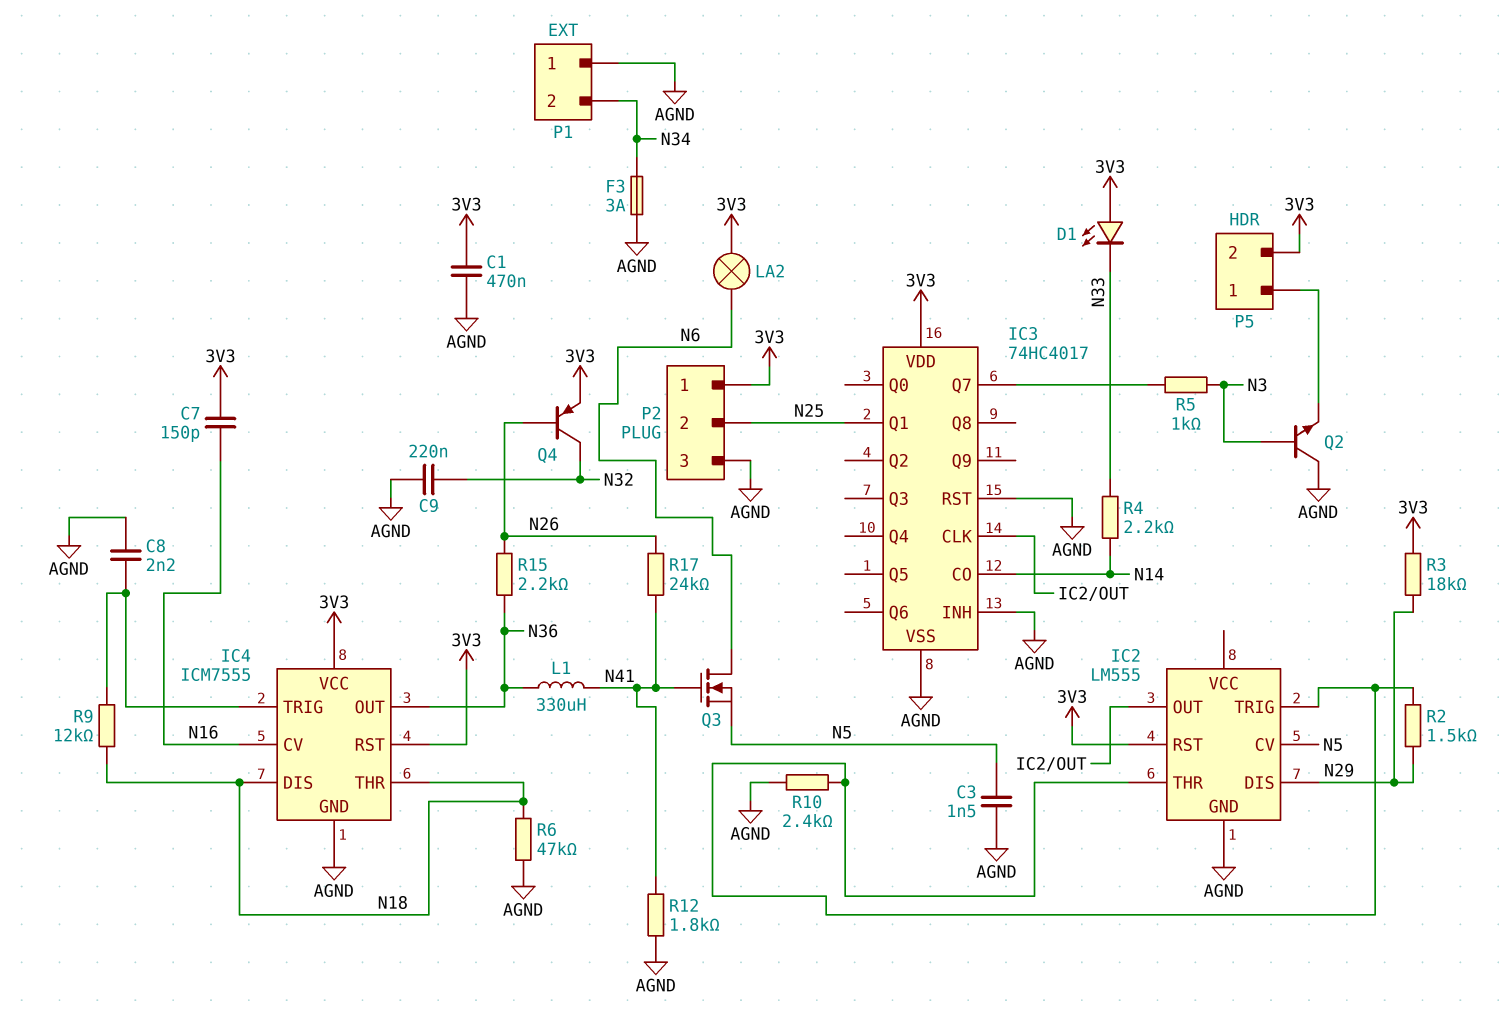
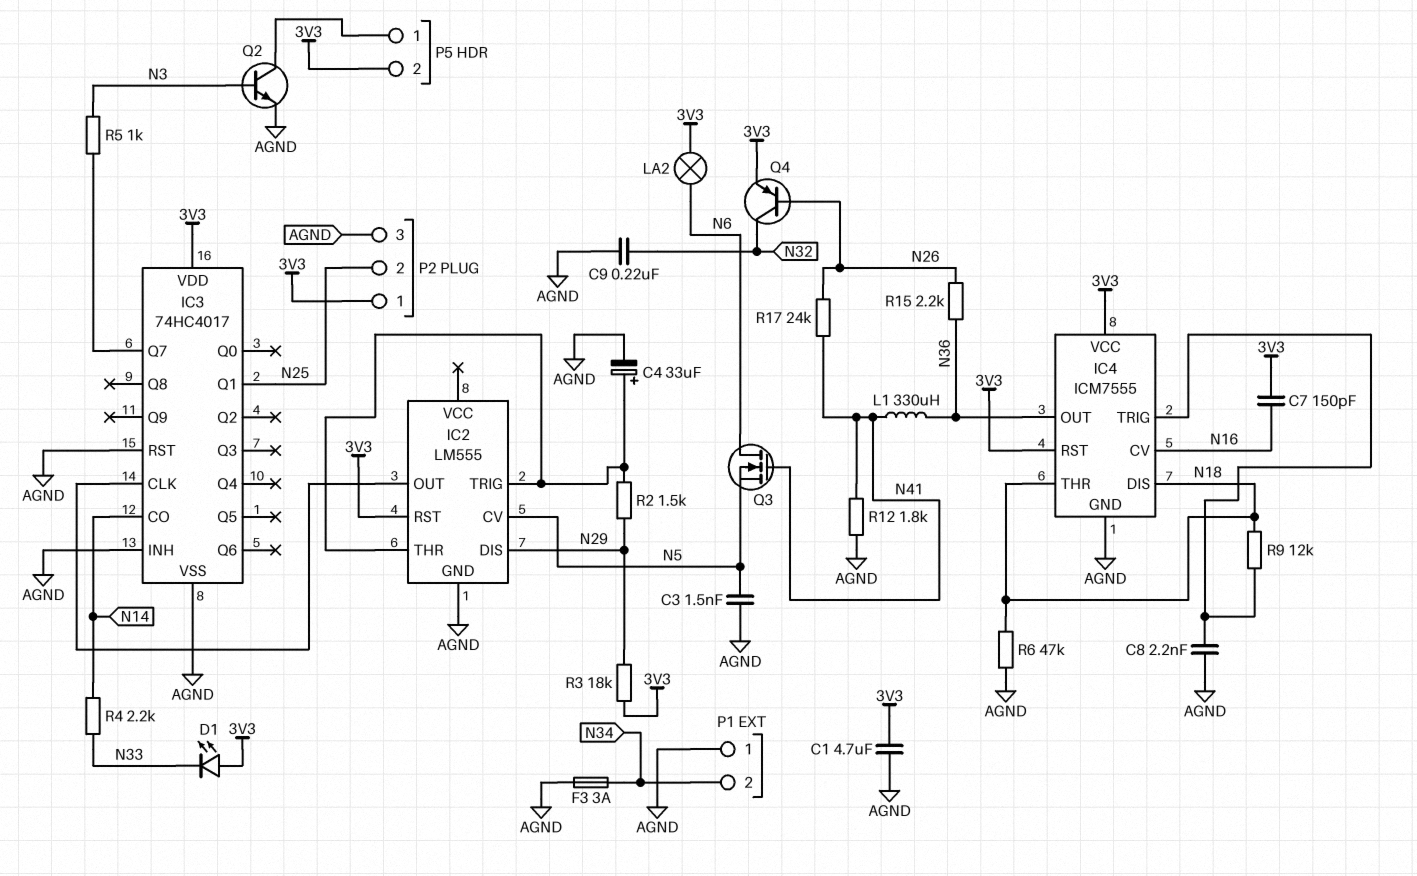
C1: 470nF (3V3, AGND) -> 4.7uF (3V3, AGND)
C4: none -> 33uF (plus IC2/THR, minus AGND)
Q2: NPN (B N3, C AGND, E P5/1) -> NPN (B N3, C P5/1, E AGND)
R10: 2.4k (AGND, IC2/THR) -> none

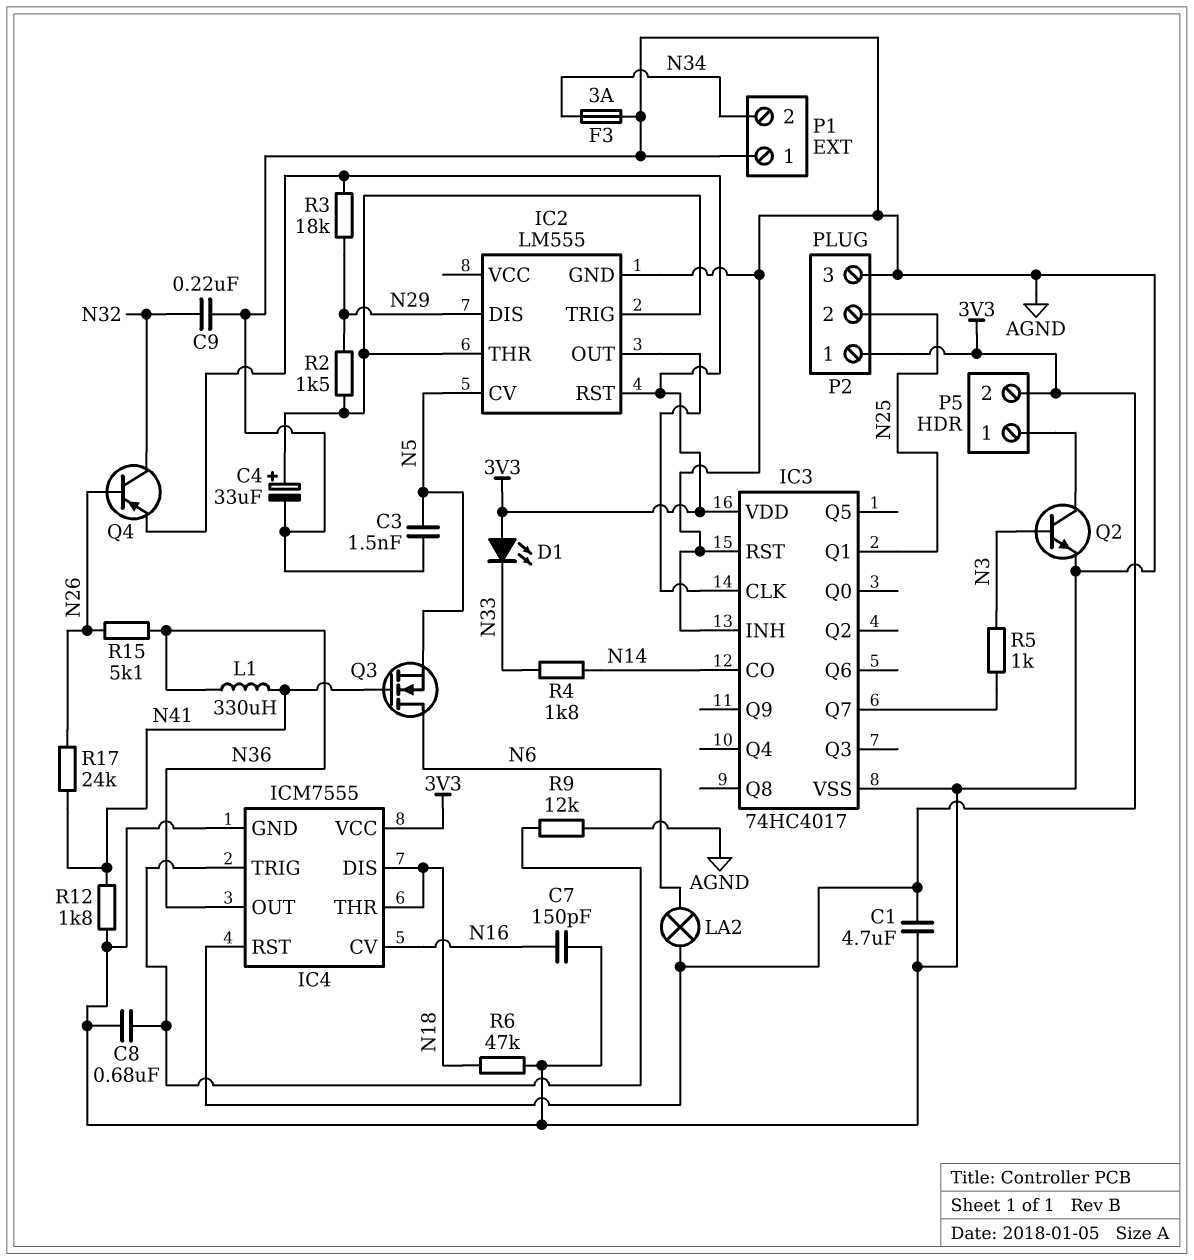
C7: 150pF (3V3, N16) -> 150pF (AGND, N16)
C8: 2.2nF (AGND, IC4/TRIG) -> 680nF (AGND, IC4/TRIG)
R4: 2.2k (N14, N33) -> 1.8k (N14, N33)
R9: 12k (IC4/TRIG, N18) -> 12k (AGND, IC4/TRIG)
R15: 2.2k (N26, N36) -> 5.1k (N26, N36)

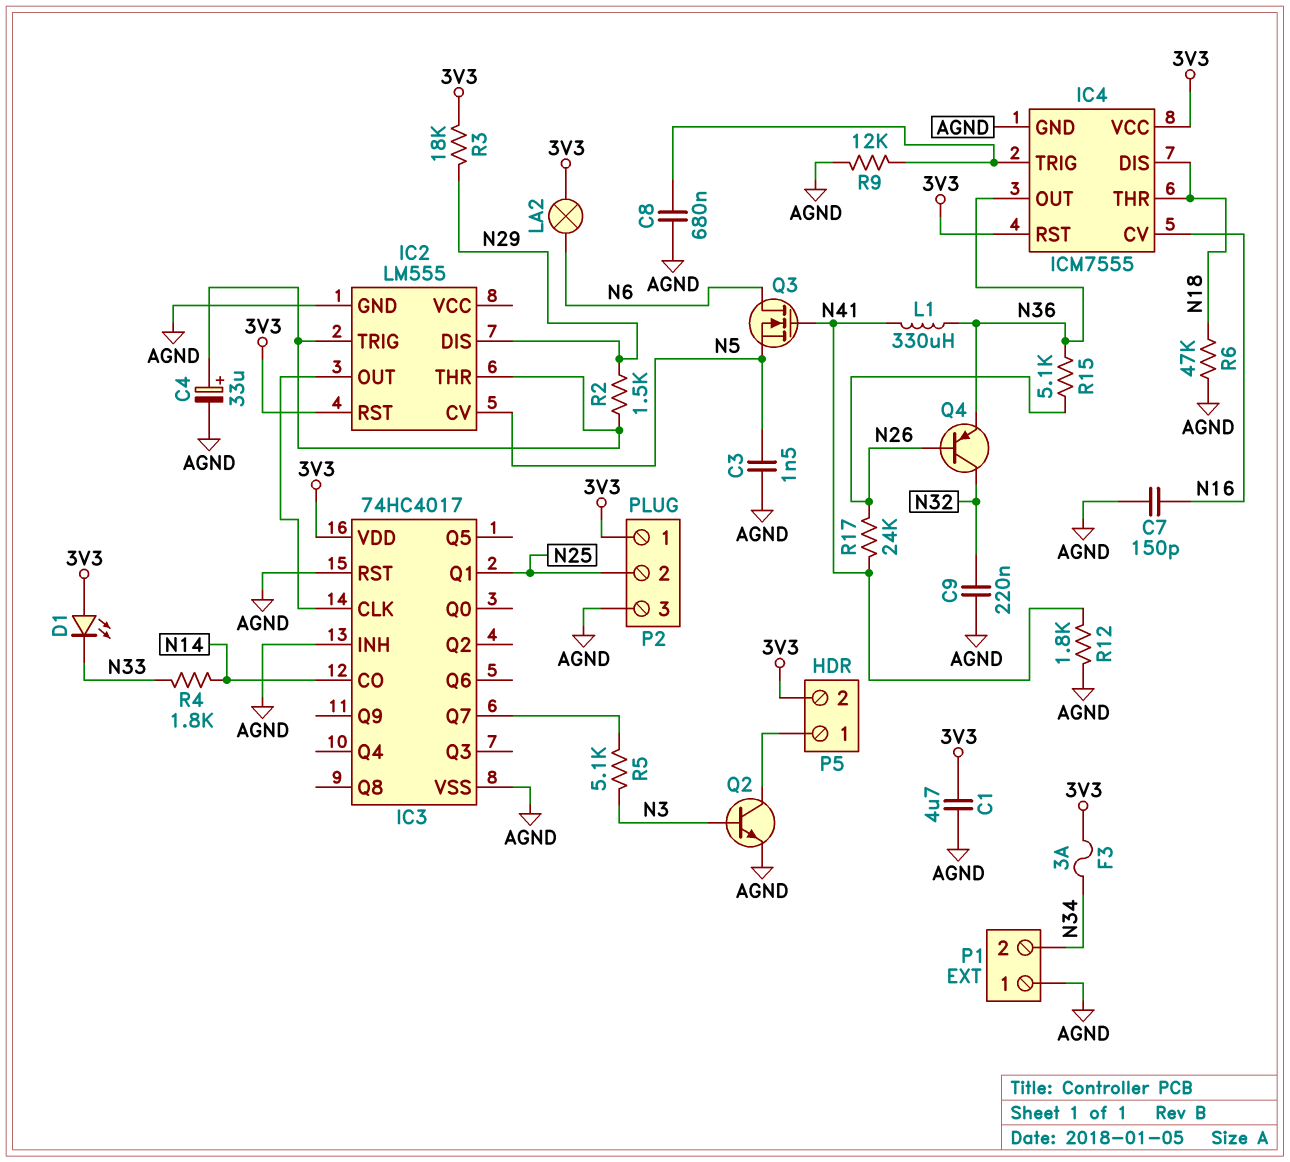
F3: 3A (AGND, N34) -> 3A (3V3, N34)
Q4: PNP (B N26, C N32, E 3V3) -> PNP (B N26, C N32, E N36)
R5: 1k (IC3/Q7, N3) -> 5.1k (IC3/Q7, N3)

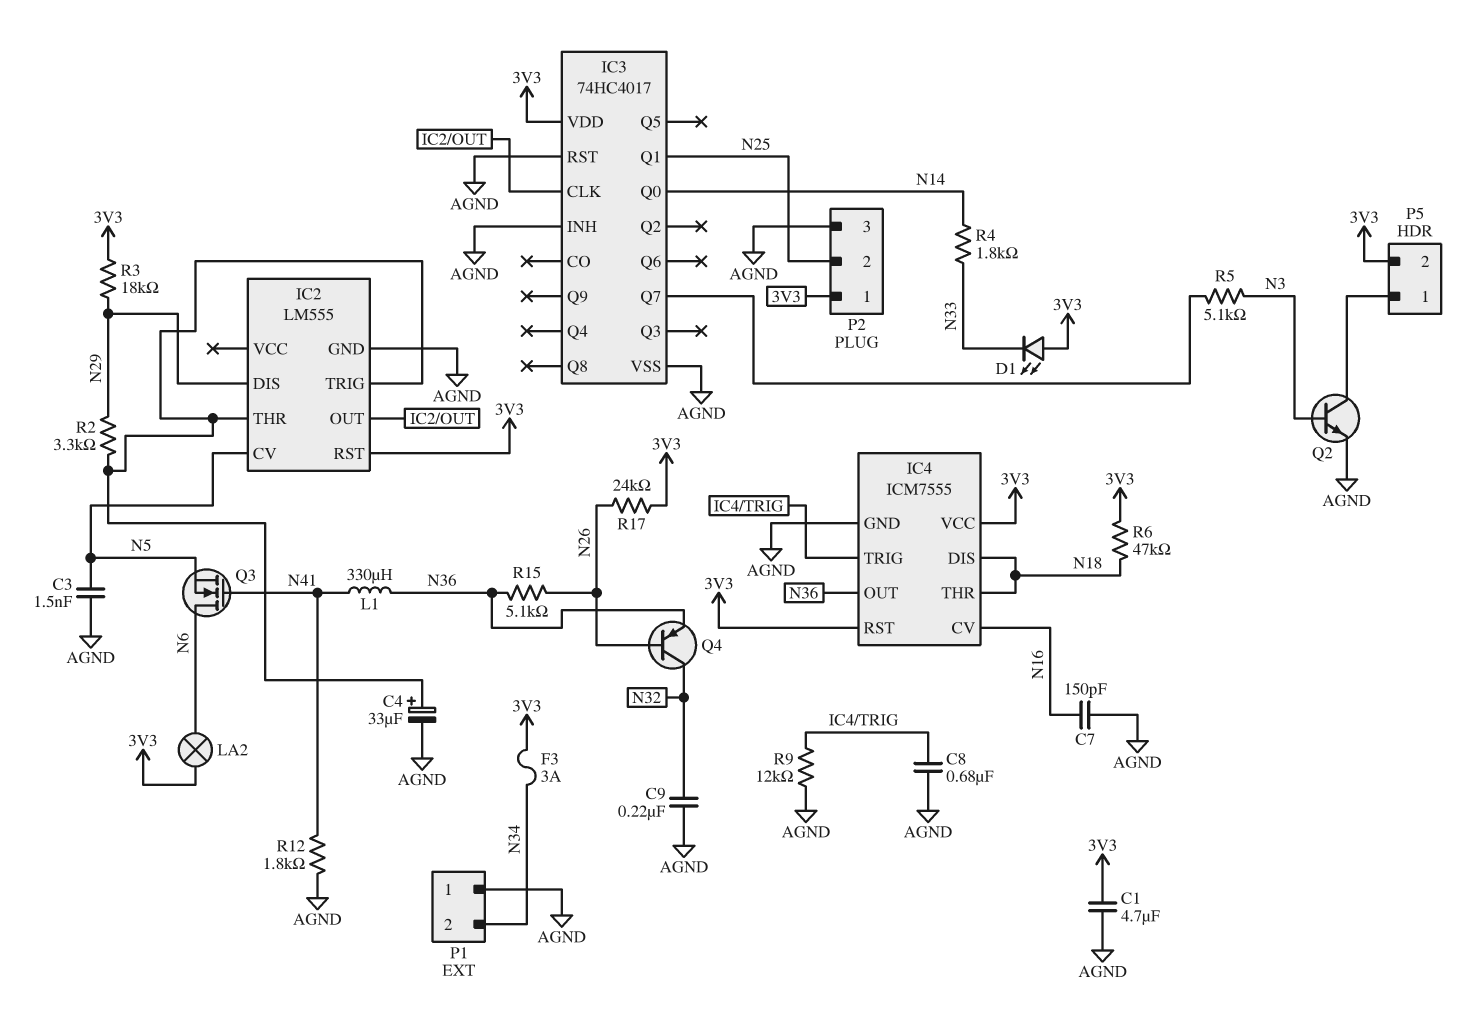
IC3 pin CO: N14 -> none
IC3 pin Q0: none -> N14
R2: 1.5k (IC2/THR, N29) -> 3.3k (IC2/THR, N29)
R6: 47k (AGND, N18) -> 47k (3V3, N18)
R17: 24k (N26, N41) -> 24k (3V3, N26)

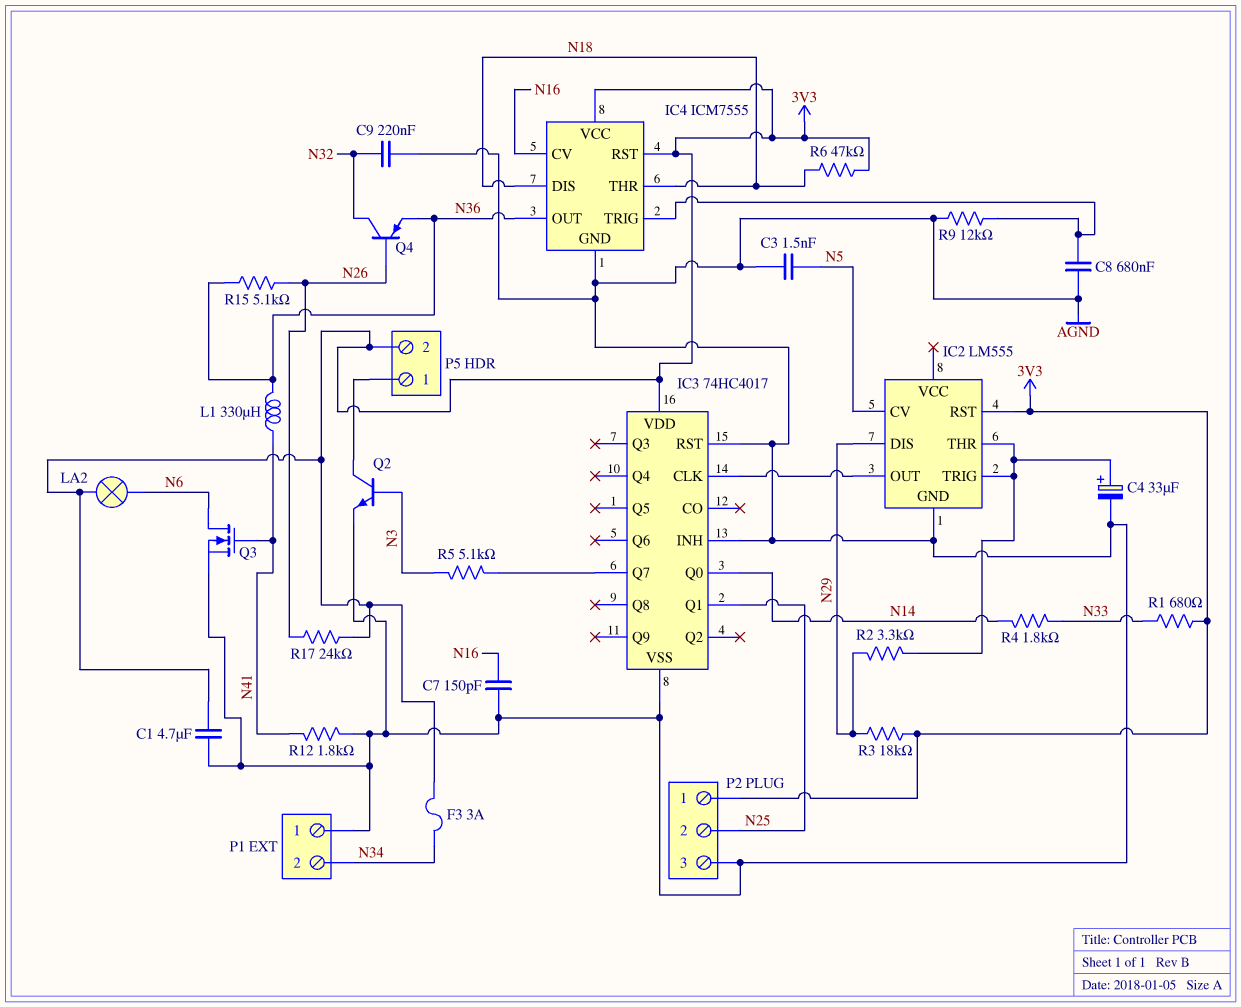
D1: LED (A 3V3, K N33) -> none
Q3: NMOS (G N41, D N6, S N5) -> NMOS (G N41, D N6, S AGND)
R1: none -> 680 (3V3, N33)

